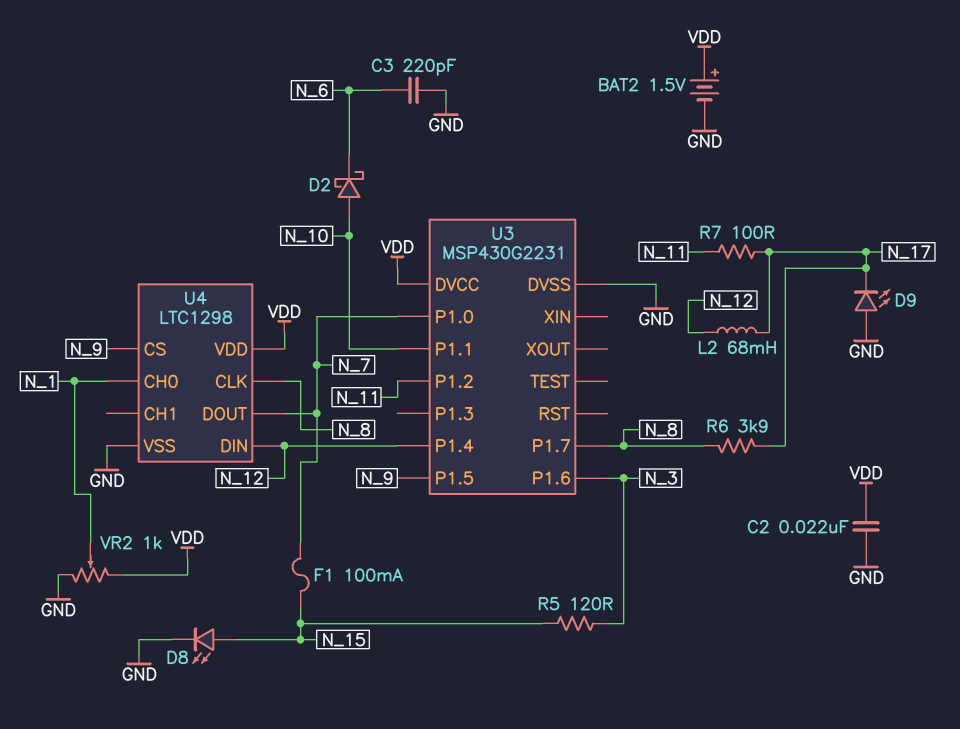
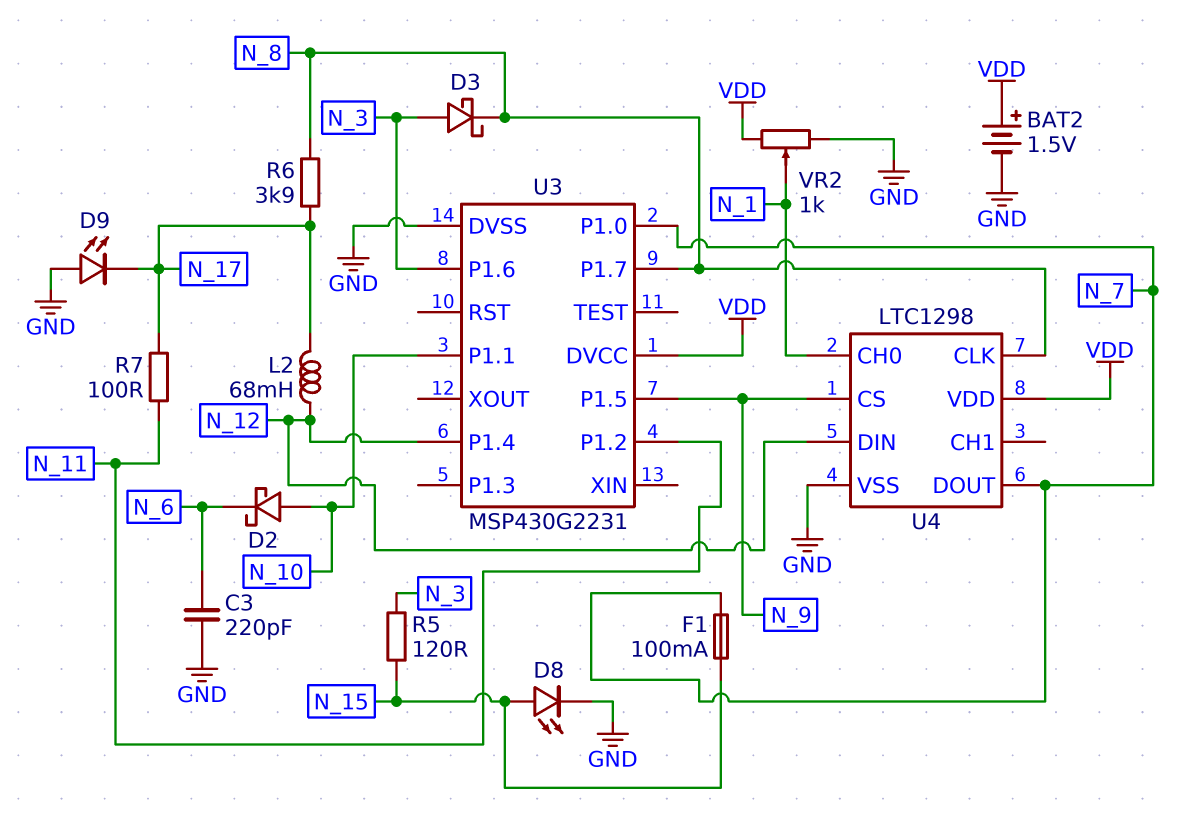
C2: 22nF (GND, VDD) -> none
D3: none -> schottky (A N_3, K N_8)

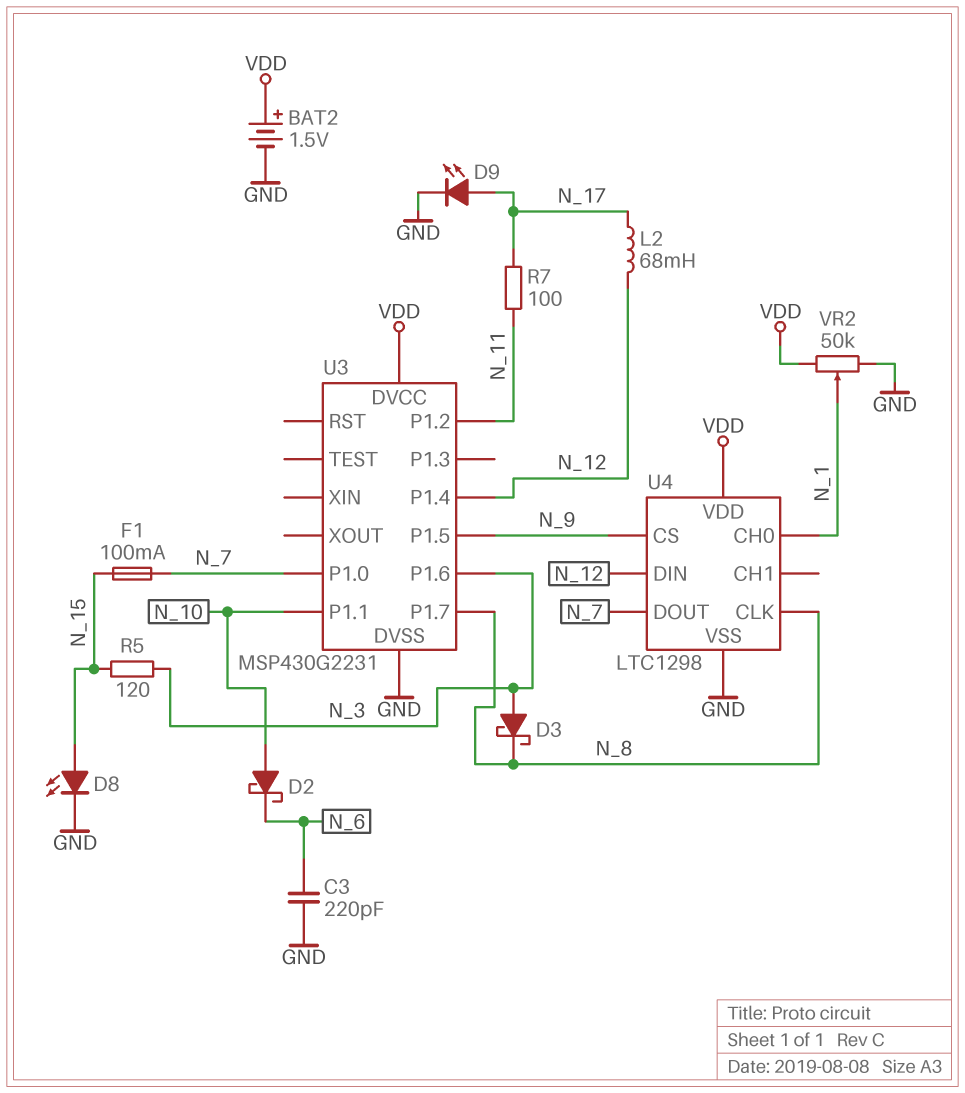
D9: LED (A GND, K N_17) -> LED (A N_17, K GND)
R6: 3.9k (N_8, N_17) -> none
VR2: 1k (GND, VDD, wiper N_1) -> 50k (GND, VDD, wiper N_1)

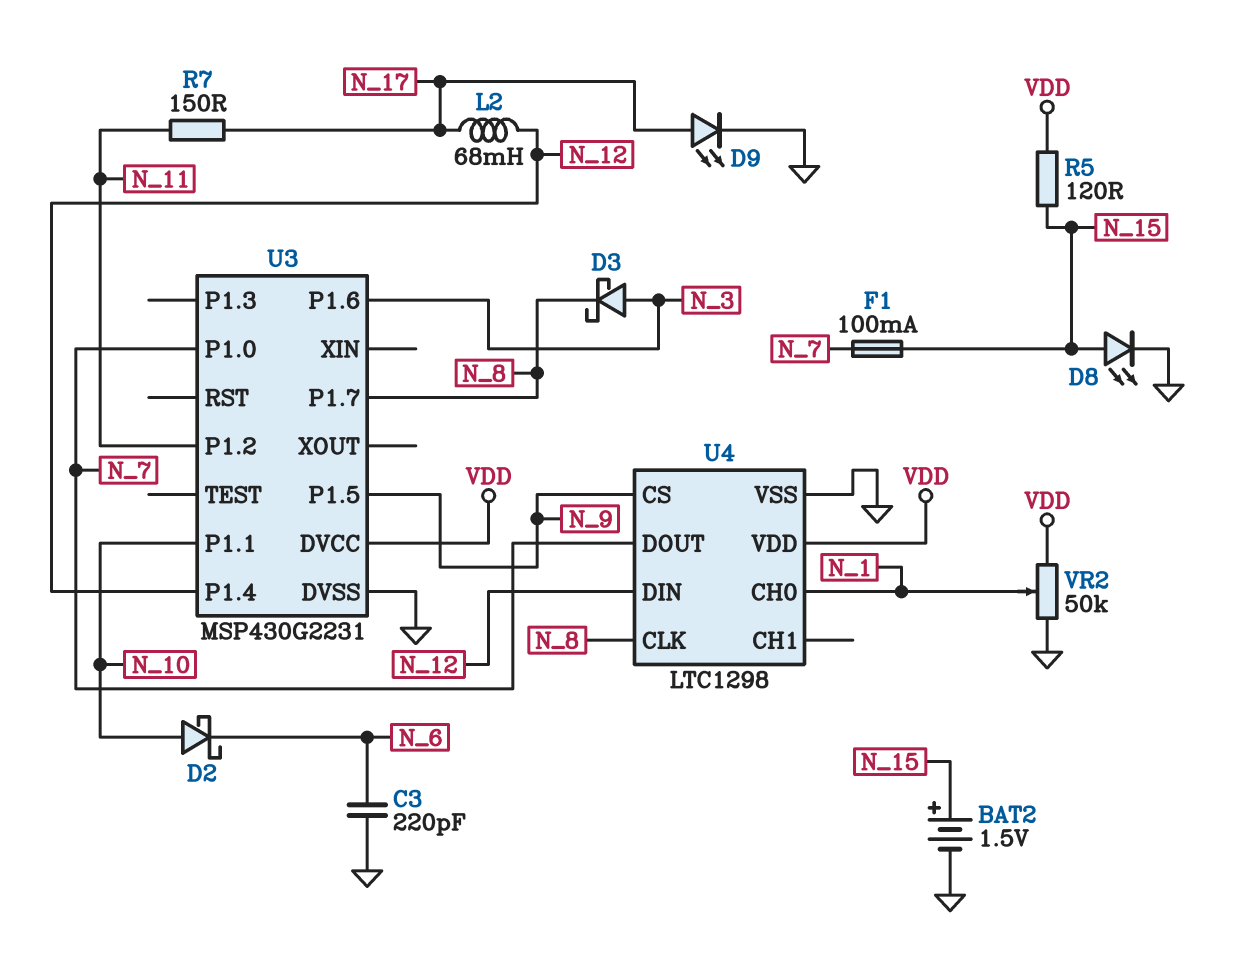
BAT2: 1.5V (plus VDD, minus GND) -> 1.5V (plus N_15, minus GND)
R5: 120 (N_3, N_15) -> 120 (N_15, VDD)
R7: 100 (N_11, N_17) -> 150 (N_11, N_17)

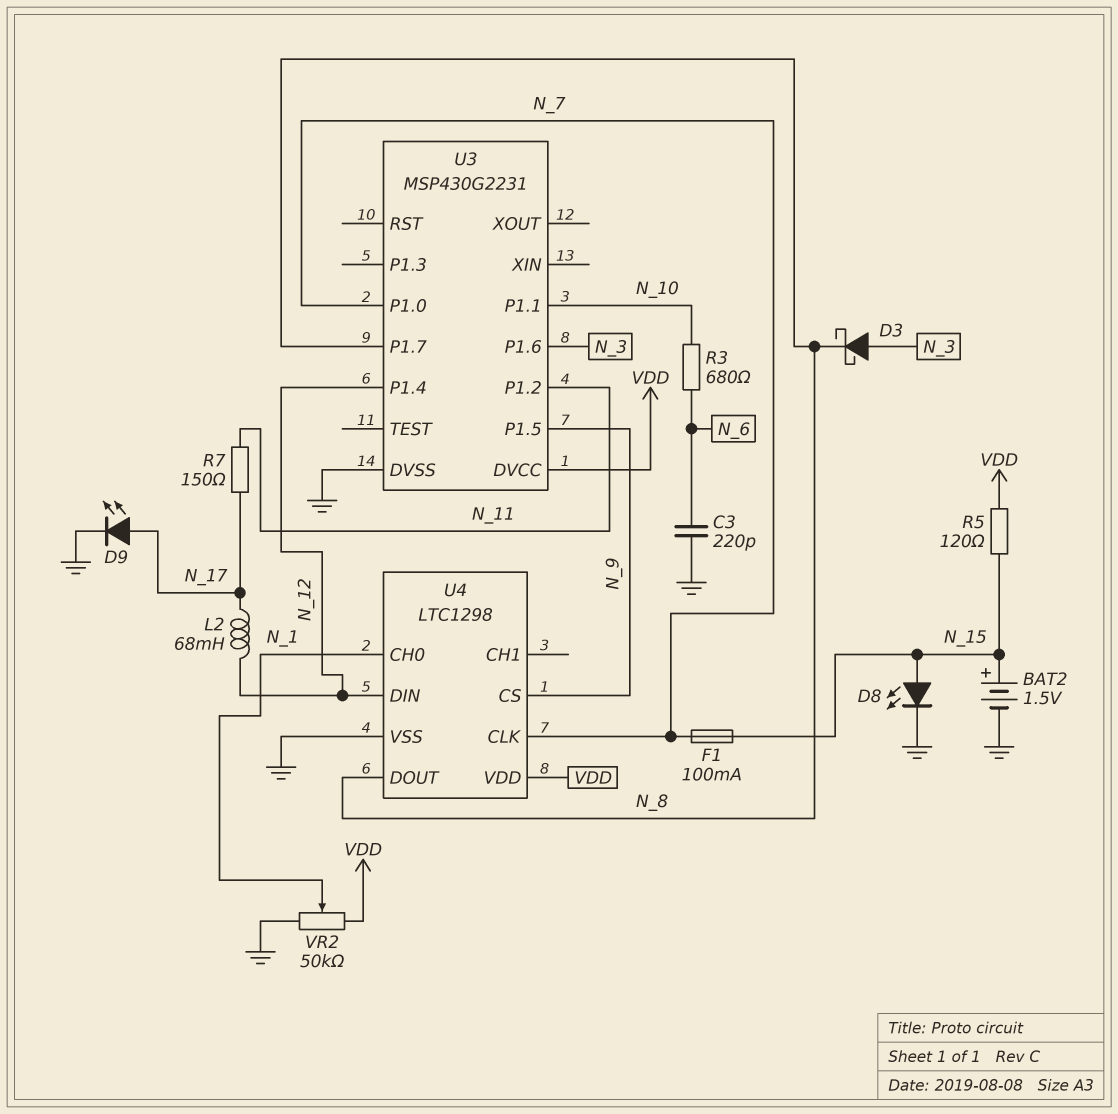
D2: schottky (A N_10, K N_6) -> none
R3: none -> 680 (N_6, N_10)
U4 pin CLK: N_8 -> N_7
U4 pin DOUT: N_7 -> N_8

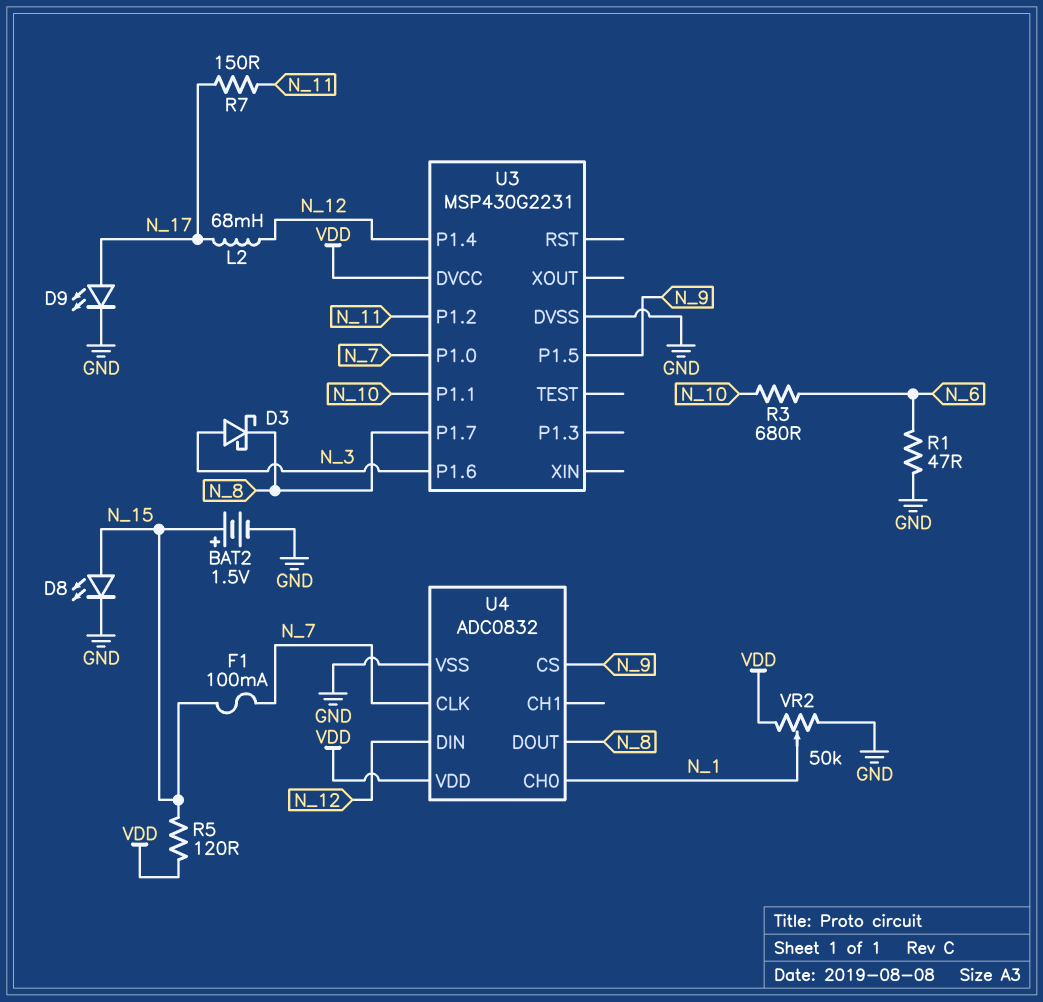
C3: 220pF (GND, N_6) -> none
R1: none -> 47 (GND, N_6)
U4: LTC1298 -> ADC0832

